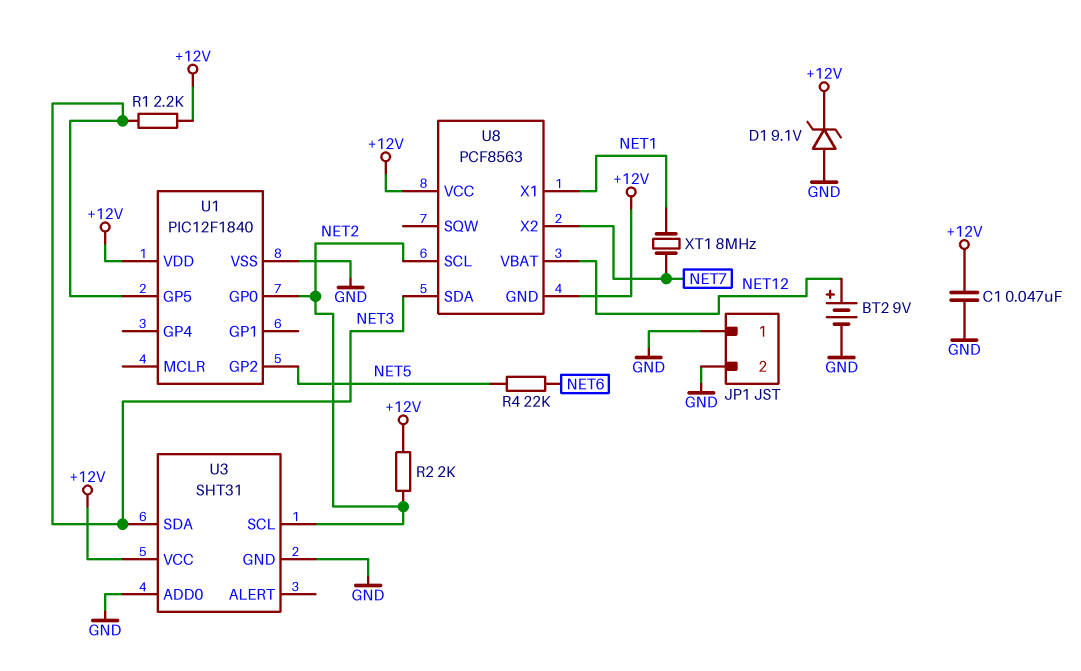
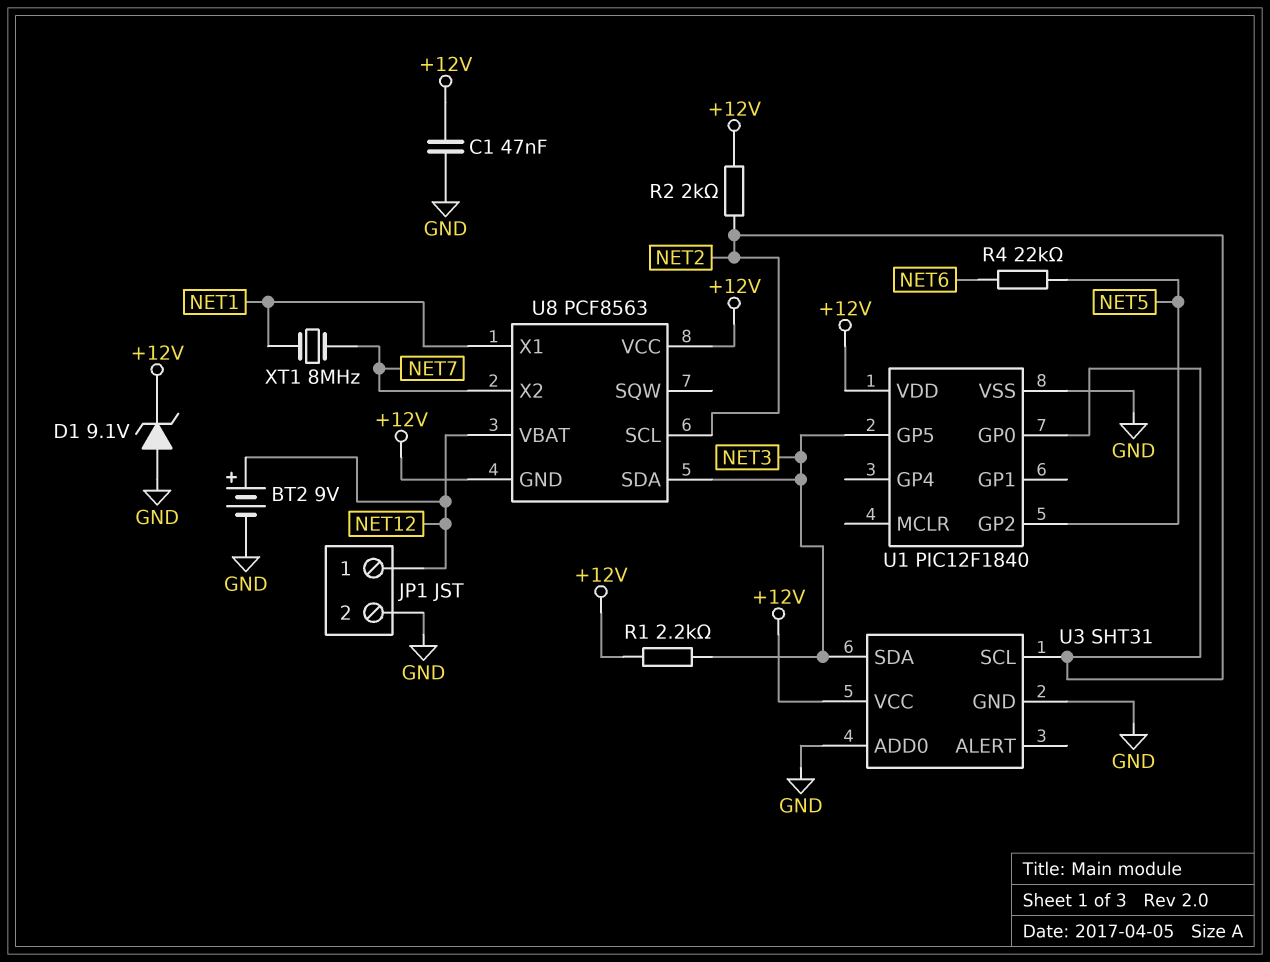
JP1 pin 1: GND -> NET12

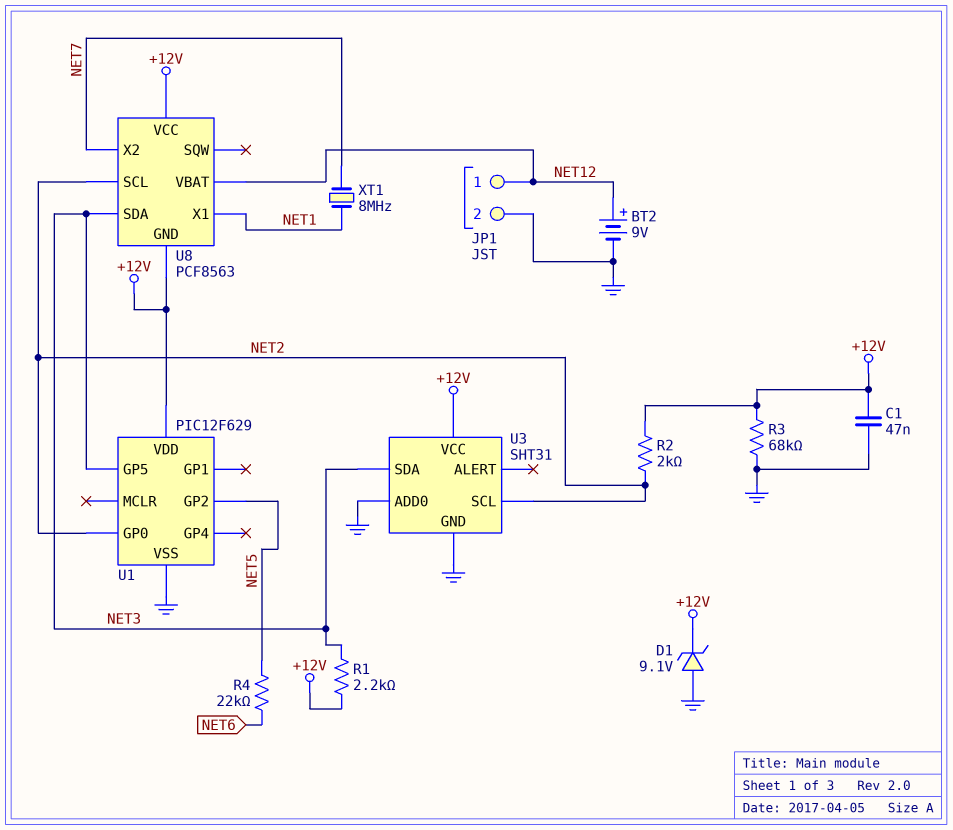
R3: none -> 68k (+12V, GND)
U1: PIC12F1840 -> PIC12F629

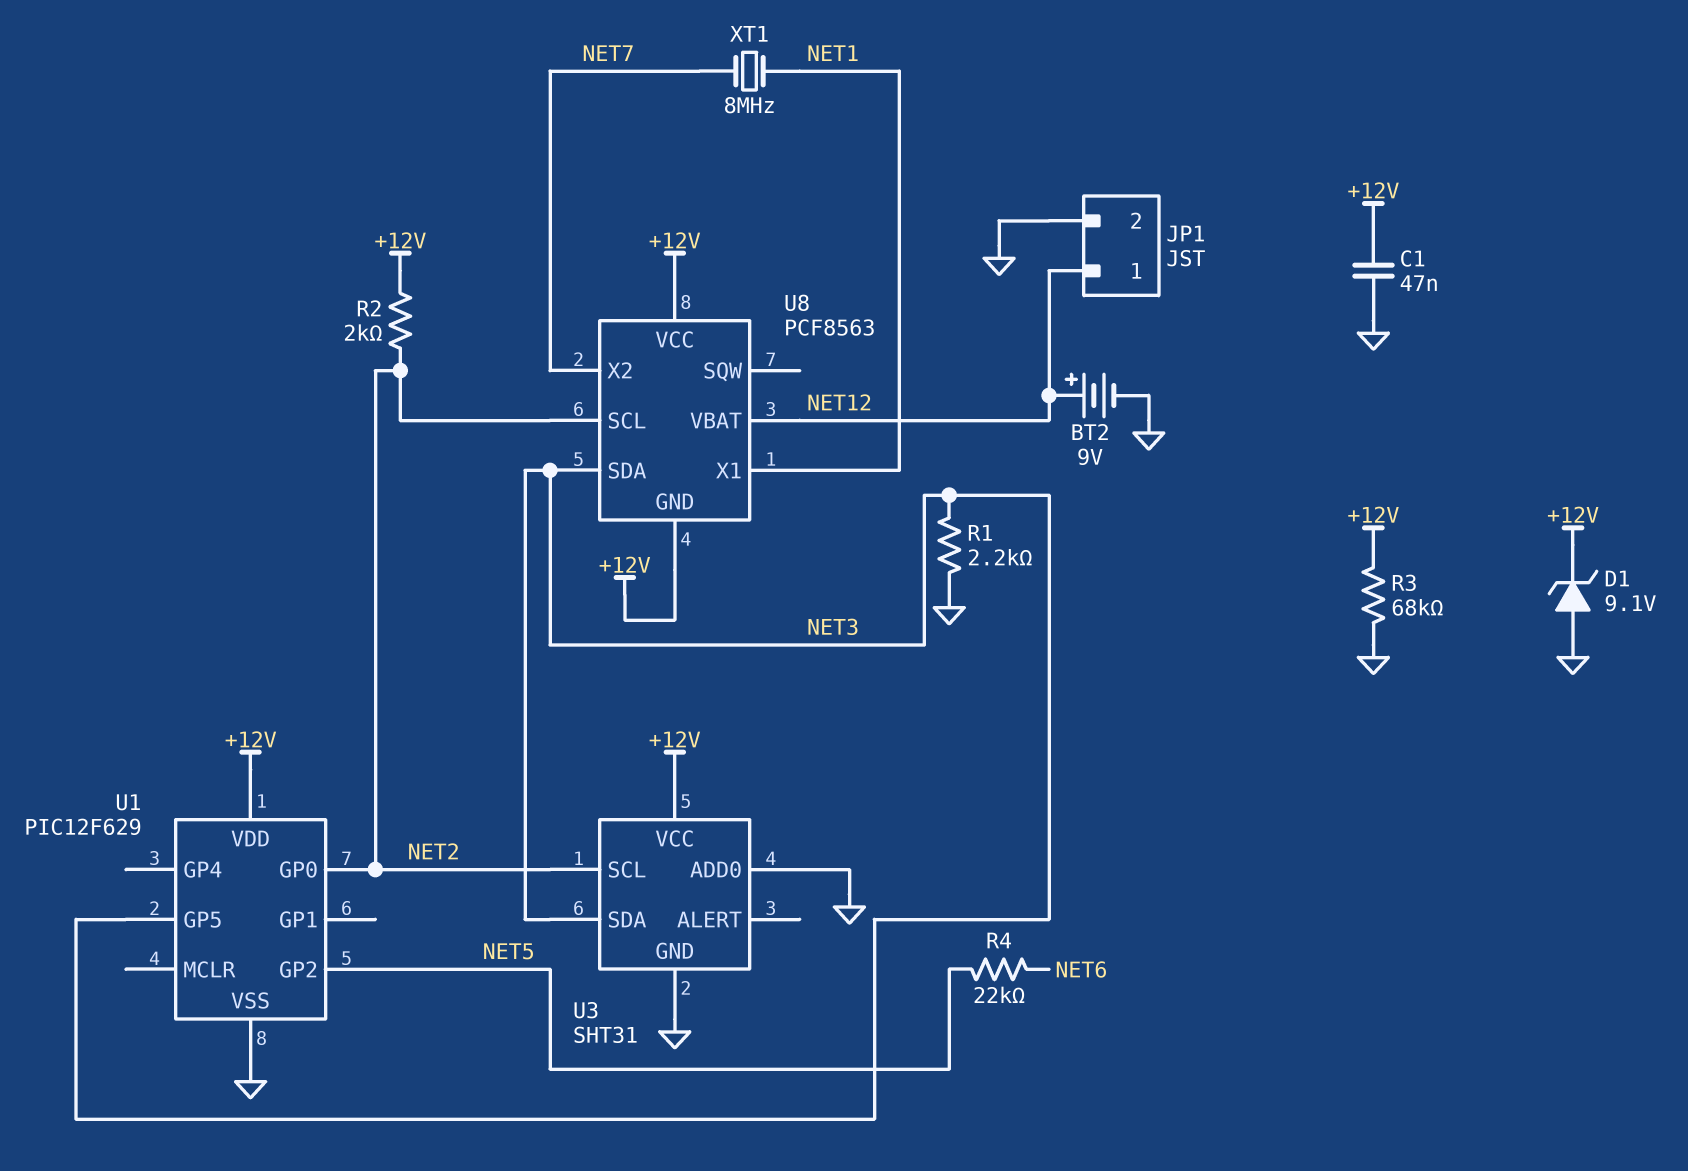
R1: 2.2k (+12V, NET3) -> 2.2k (GND, NET3)

